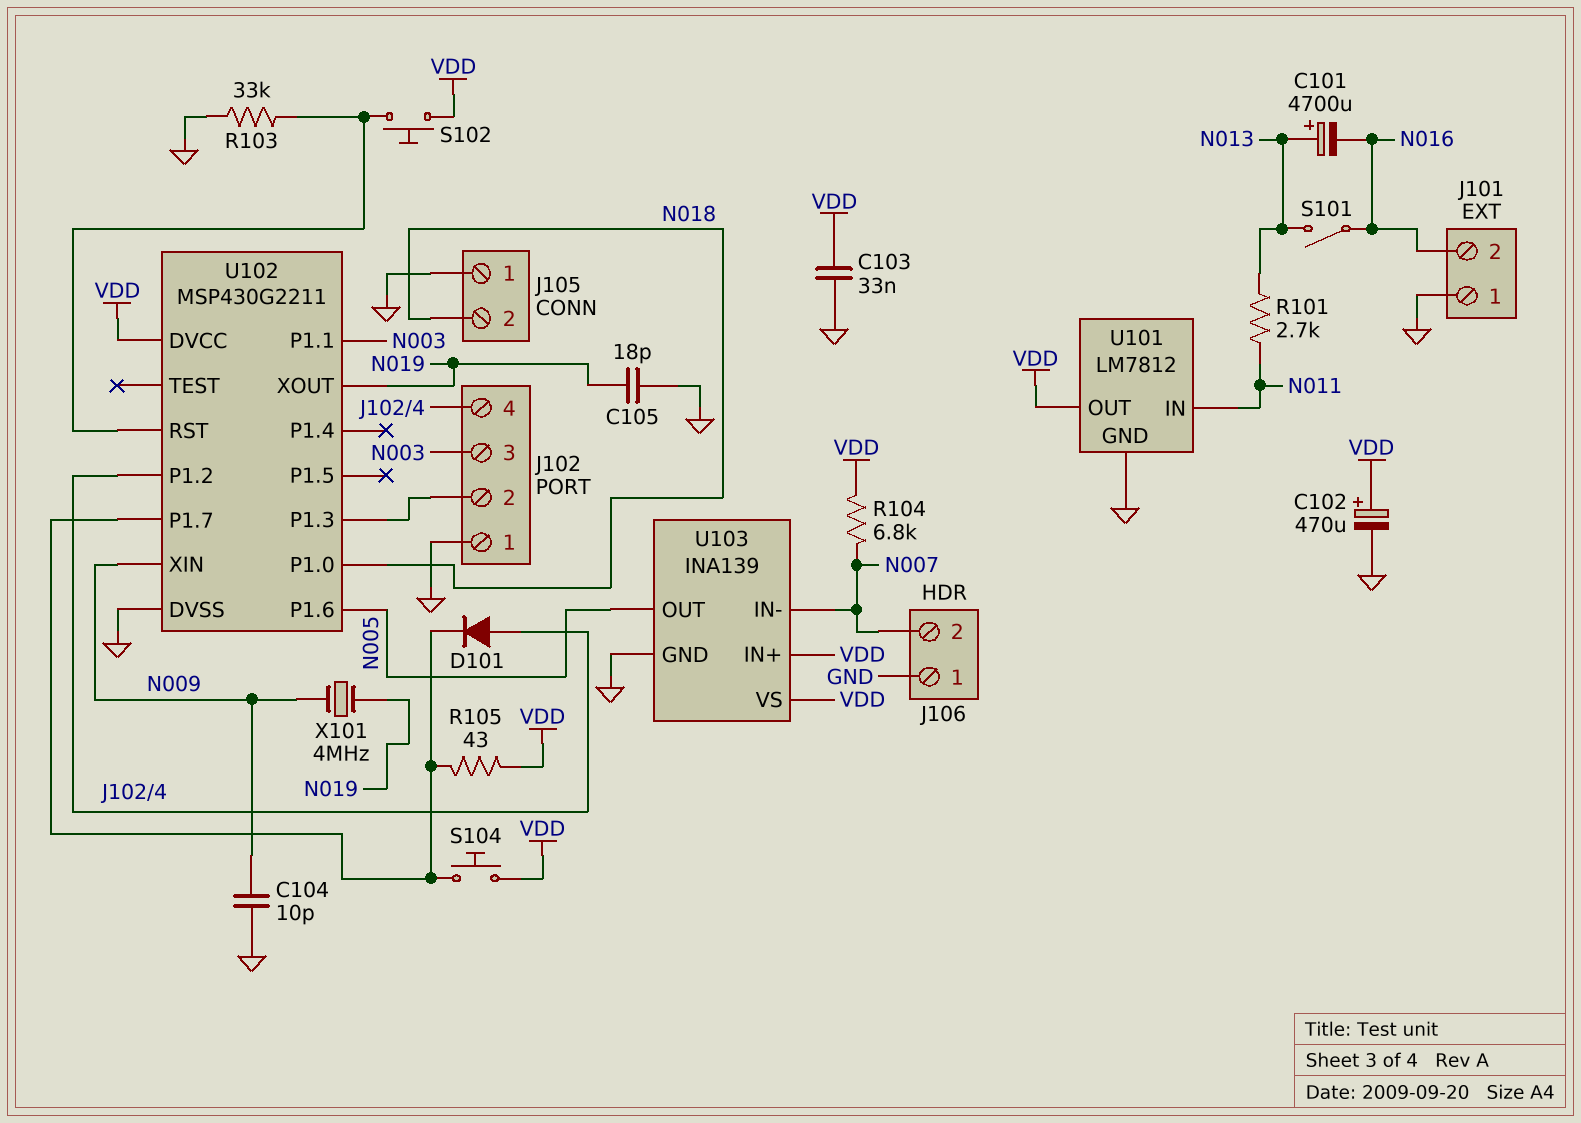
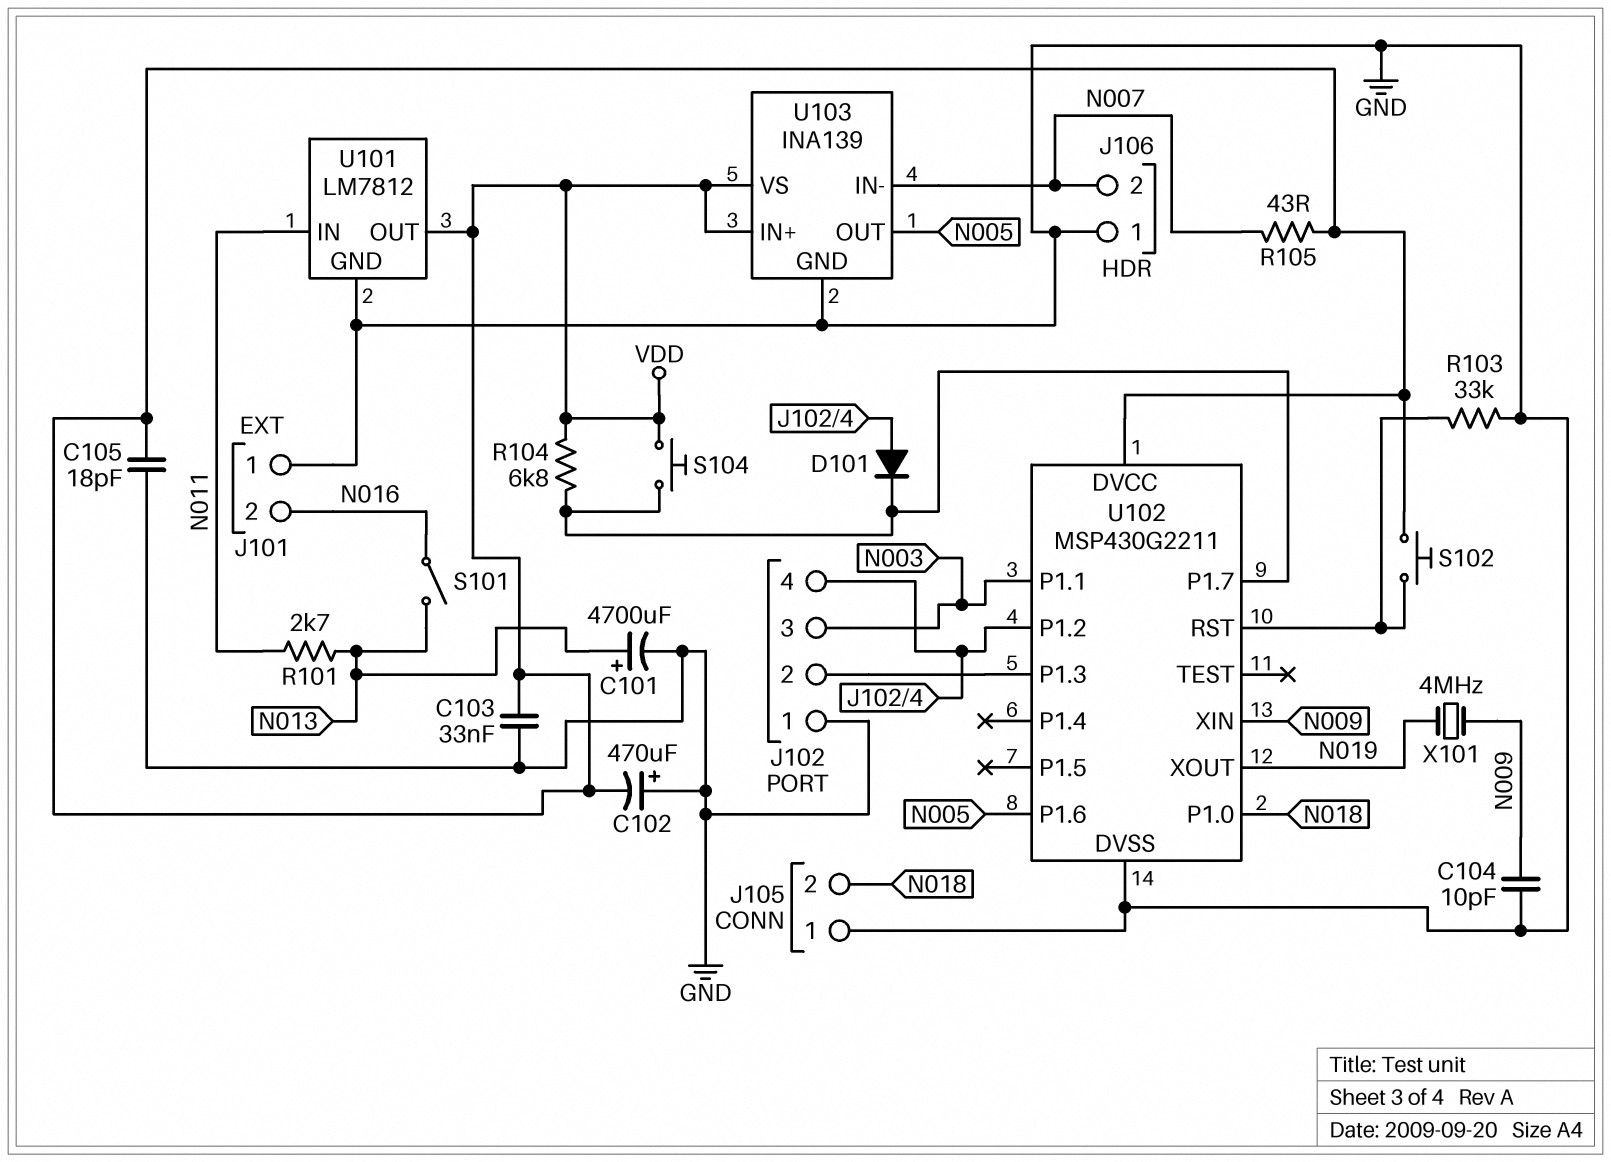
C101: 4700uF (plus N013, minus N016) -> 4700uF (plus N013, minus GND)
C102: 470uF (plus VDD, minus GND) -> 470uF (plus GND, minus VDD)
C105: 18pF (GND, N019) -> 18pF (GND, VDD)
R104: 6.8k (N007, VDD) -> 6.8k (U102/P1.7, VDD)
R105: 43 (U102/P1.7, VDD) -> 43 (N007, VDD)

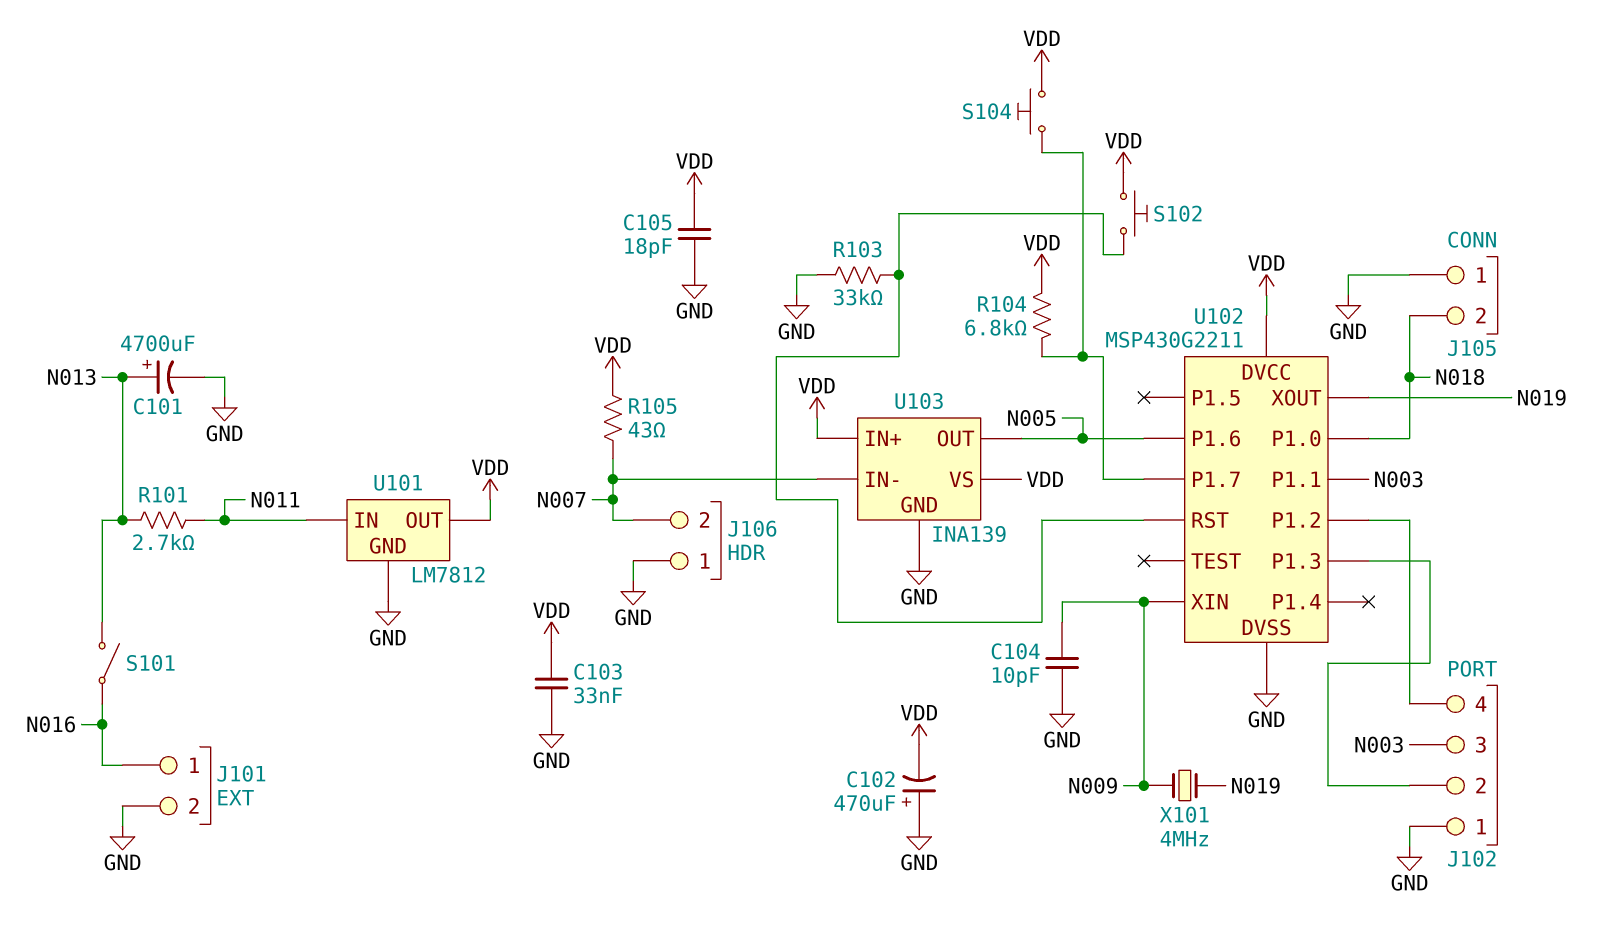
D101: diode (A J102/4, K U102/P1.7) -> none
J101 pin 1: GND -> N016
J101 pin 2: N016 -> GND

